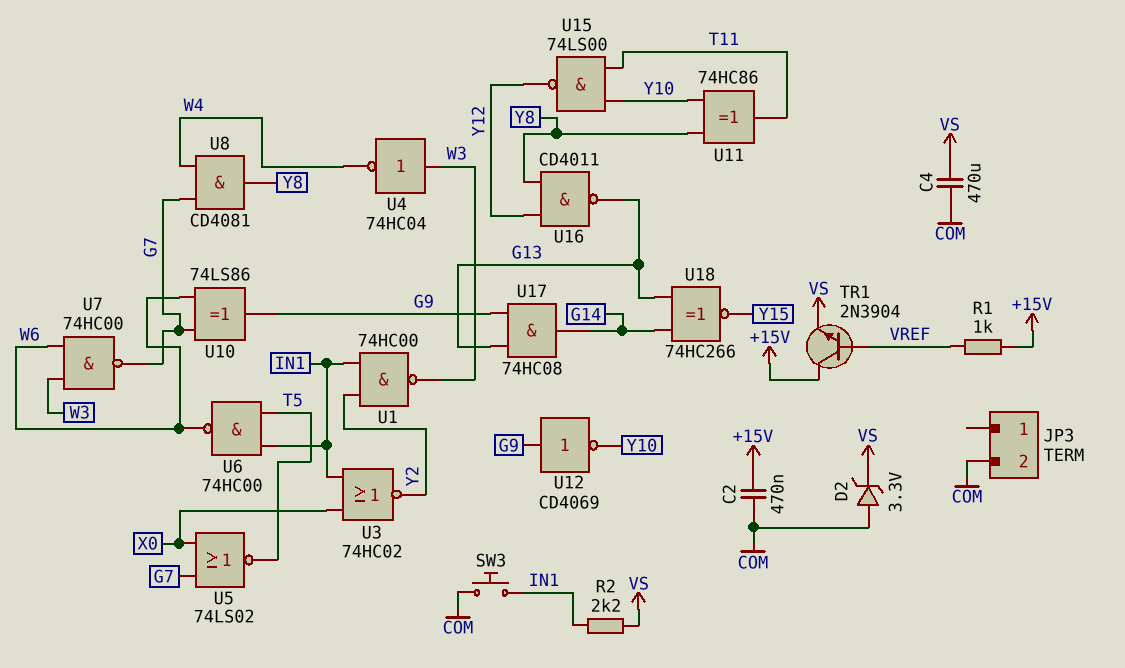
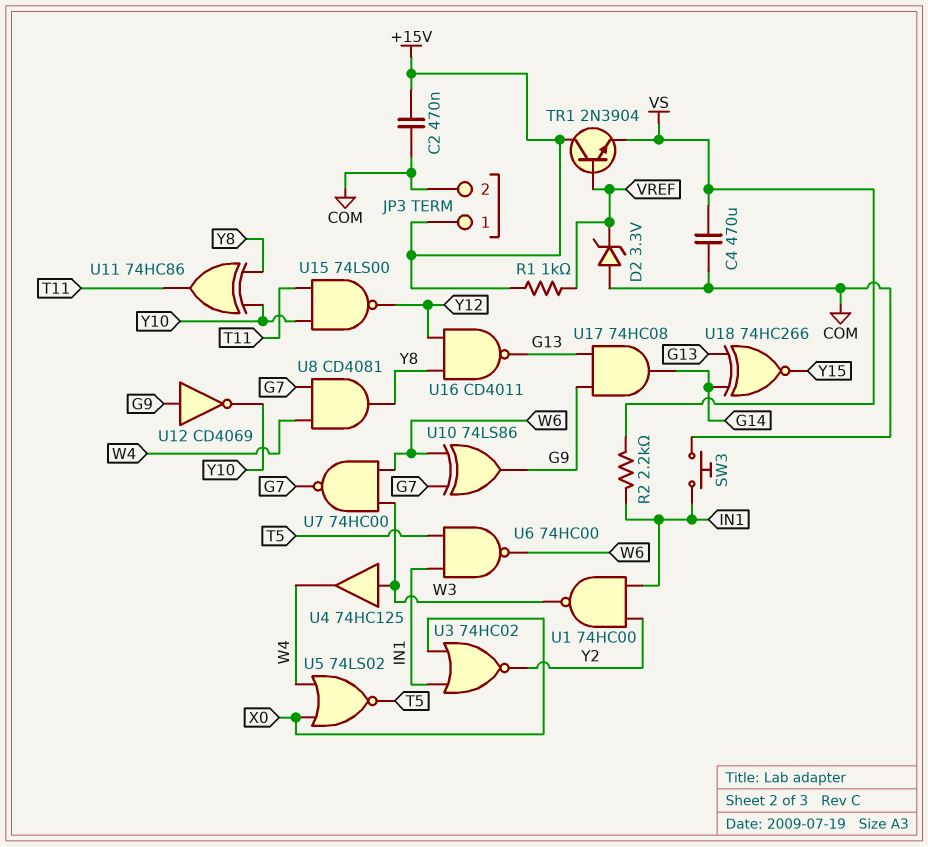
D2: zener 3.3V (A COM, K VS) -> zener 3.3V (A COM, K VREF)
JP3 pin 1: none -> +15V
U4: NOT 74HC04 (in W3, out W4) -> buffer 74HC125 (in W3, out W4)
U5: NOR 74LS02 (in G7, in X0, out T5) -> NOR 74LS02 (in W4, in X0, out T5)

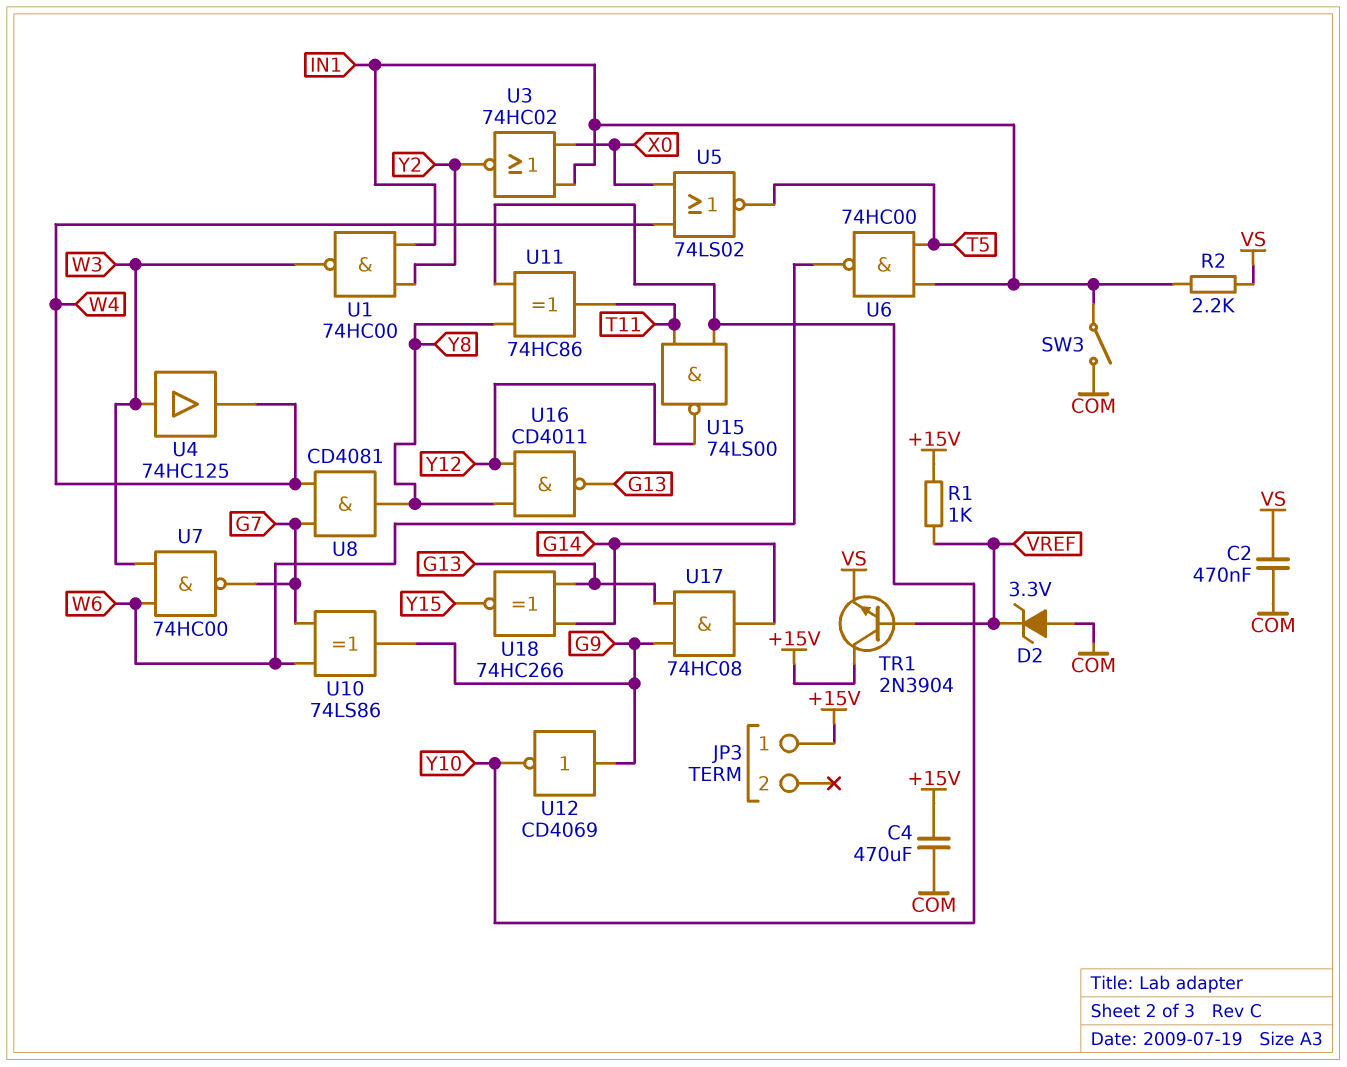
C2: 470nF (+15V, COM) -> 470nF (COM, VS)
C4: 470uF (COM, VS) -> 470uF (+15V, COM)
JP3 pin 2: COM -> none
SW3: button (COM, IN1) -> switch (COM, IN1)

